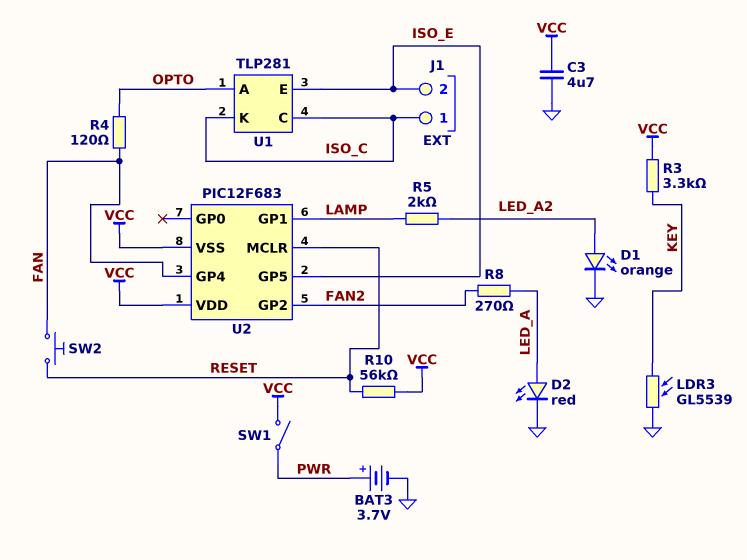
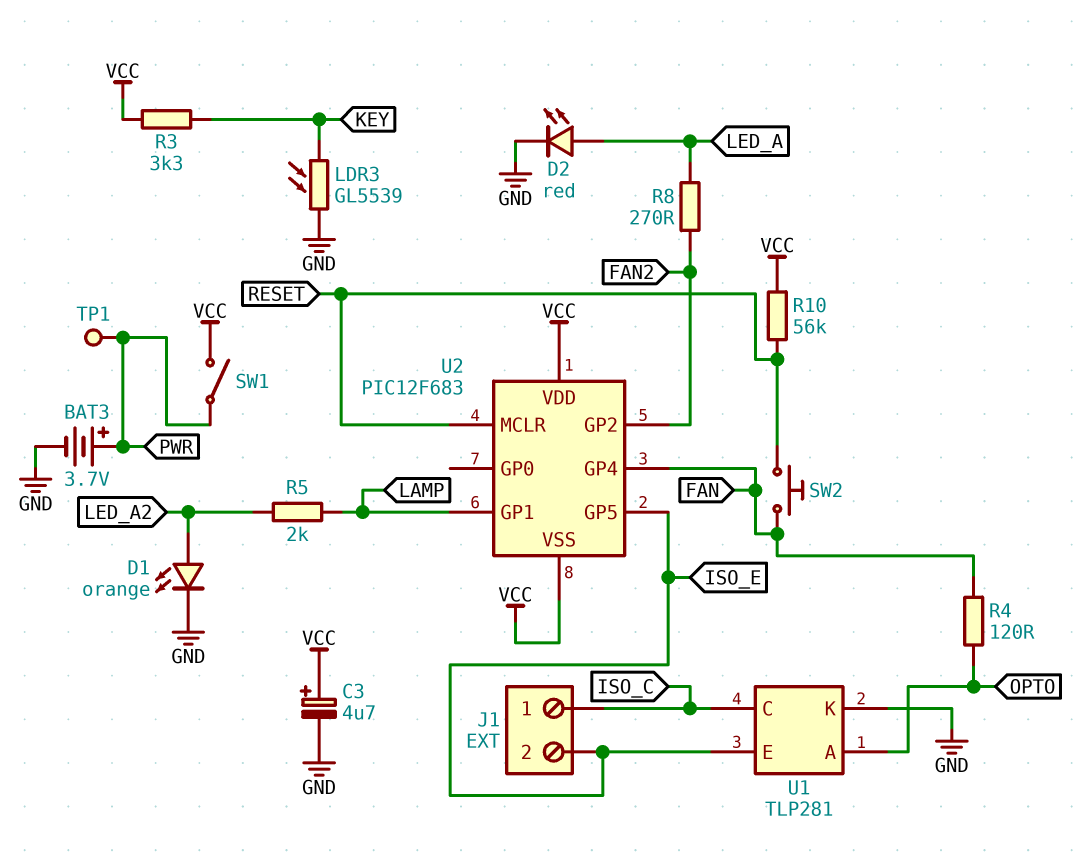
C3: 4.7uF (GND, VCC) -> 4.7uF (plus VCC, minus GND)
TP1: none -> test point (PWR)
U1 pin K: ISO_C -> GND

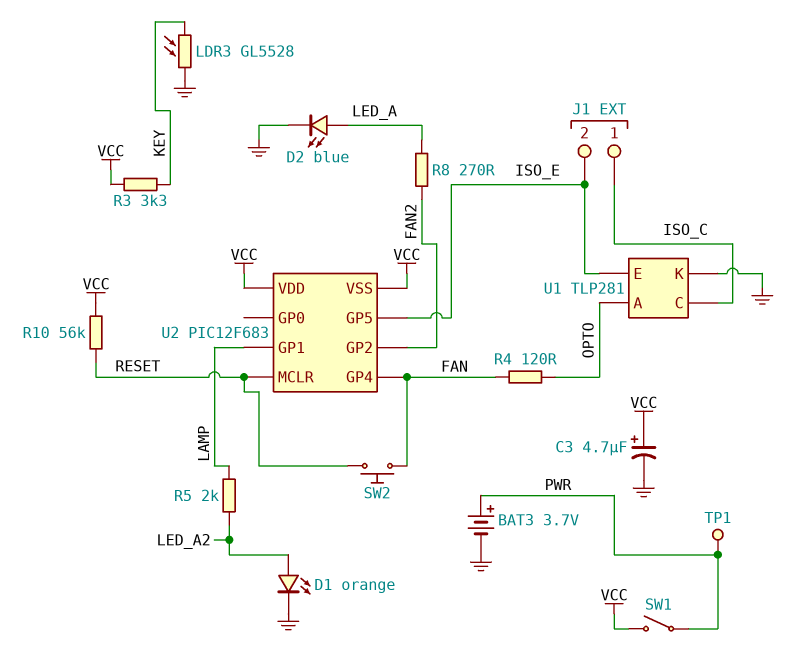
D2: LED red (A LED_A, K GND) -> LED blue (A LED_A, K GND)
LDR3: GL5539 (GND, KEY) -> GL5528 (GND, KEY)

